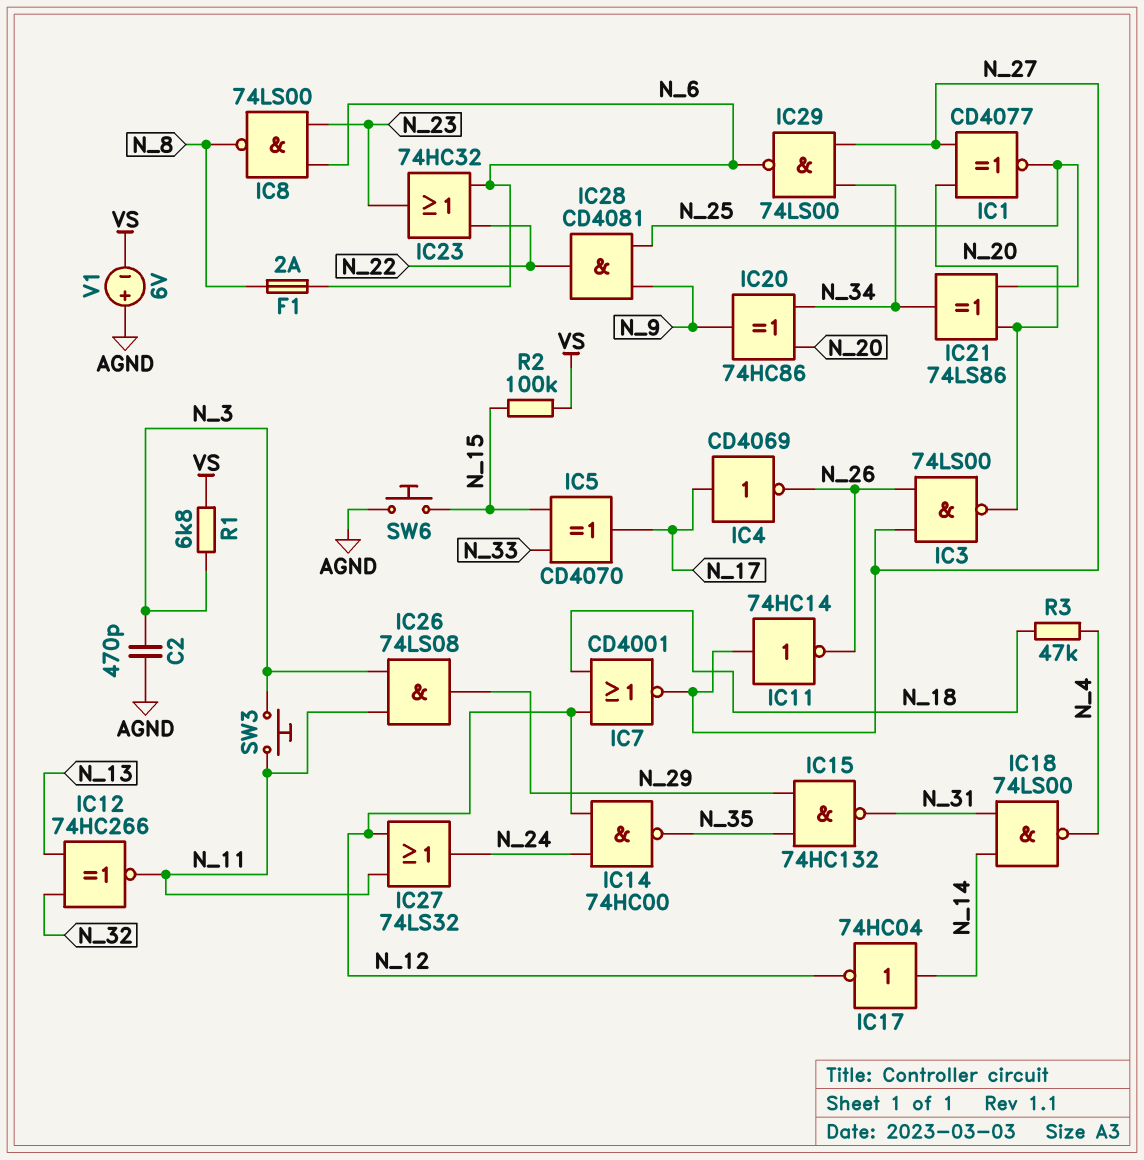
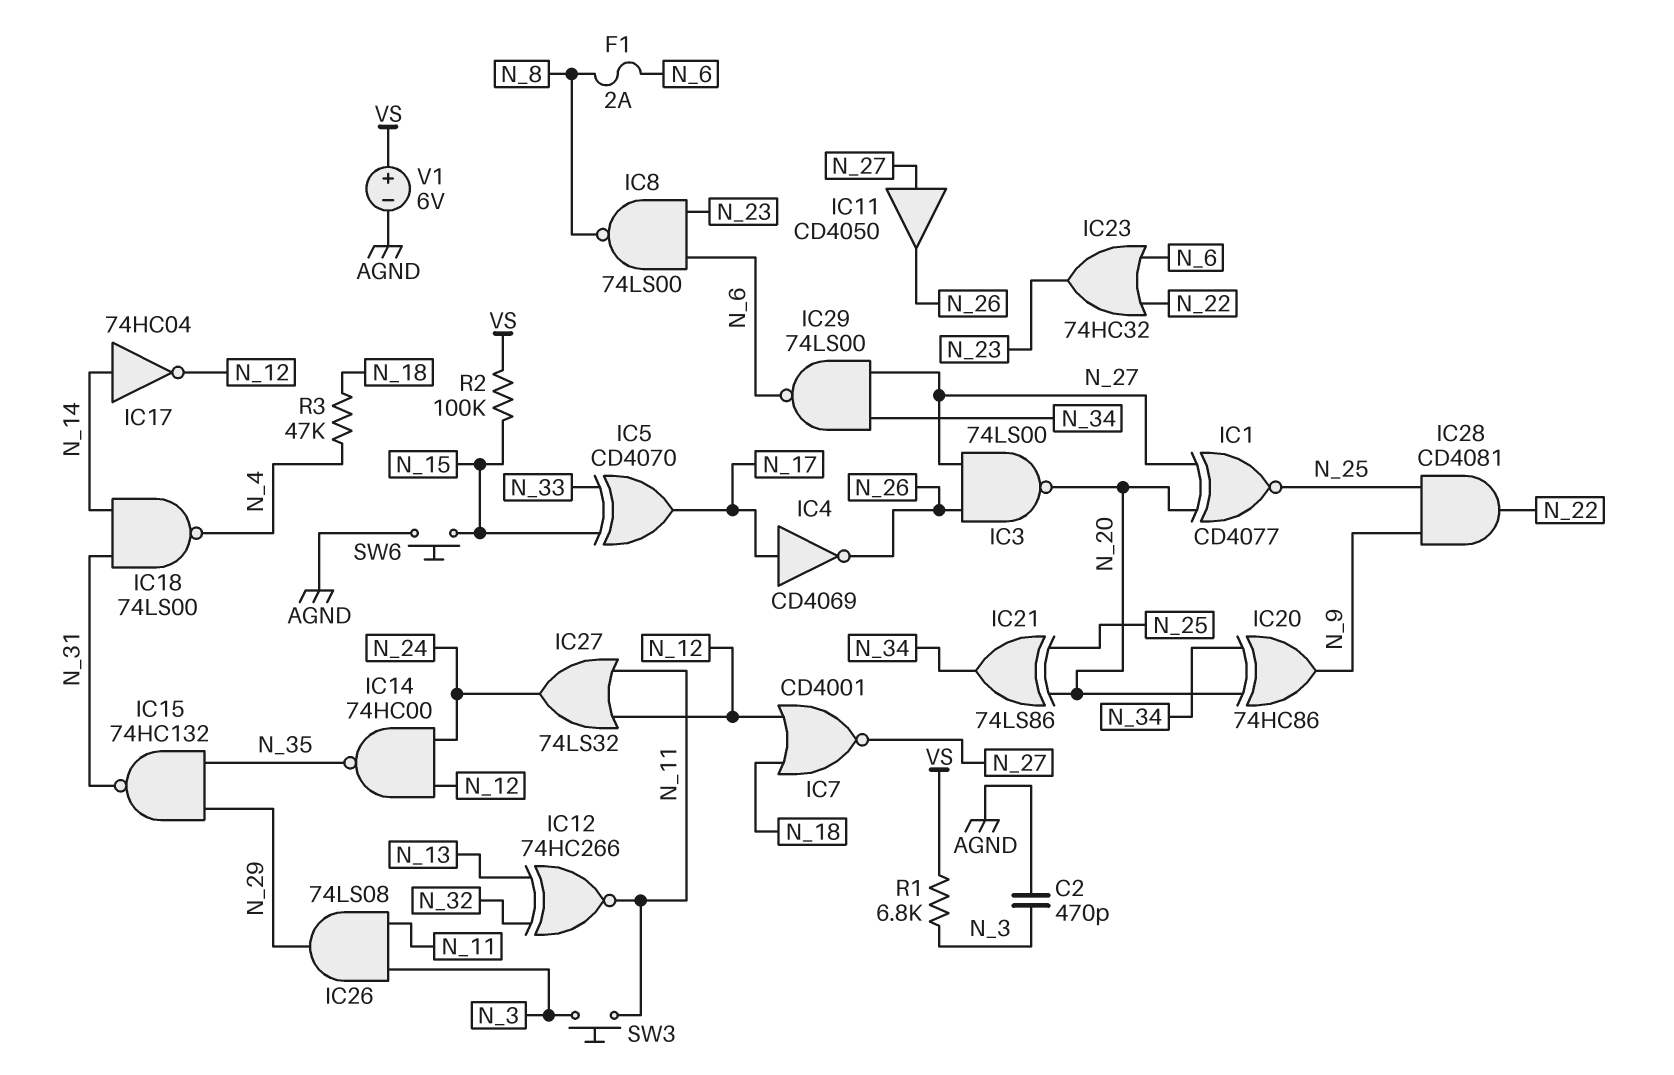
IC11: NOT 74HC14 (in N_27, out N_26) -> buffer CD4050 (in N_27, out N_26)
V1: 6V (plus AGND, minus VS) -> 6V (plus VS, minus AGND)

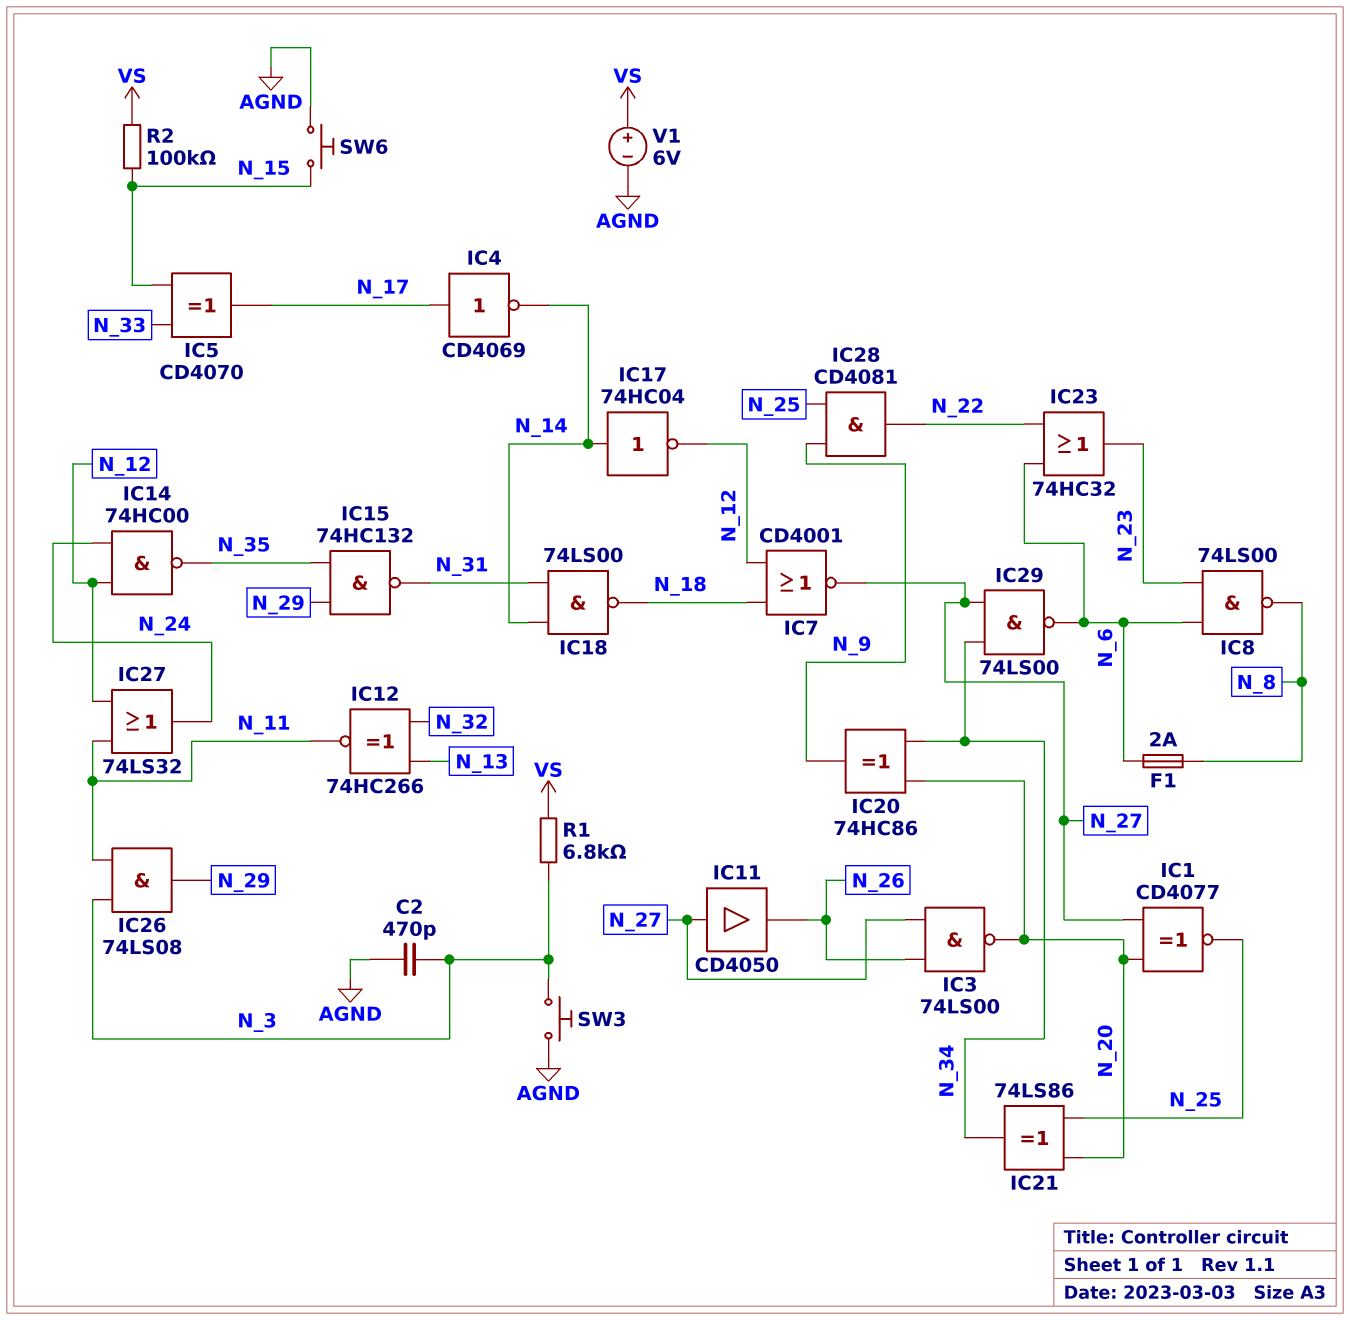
IC4: NOT CD4069 (in N_17, out N_26) -> NOT CD4069 (in N_17, out N_14)
IC18: NAND 74LS00 (in N_14, in N_31, out N_4) -> NAND 74LS00 (in N_14, in N_31, out N_18)
R3: 47k (N_4, N_18) -> none
SW3: button (N_3, N_11) -> button (AGND, N_3)

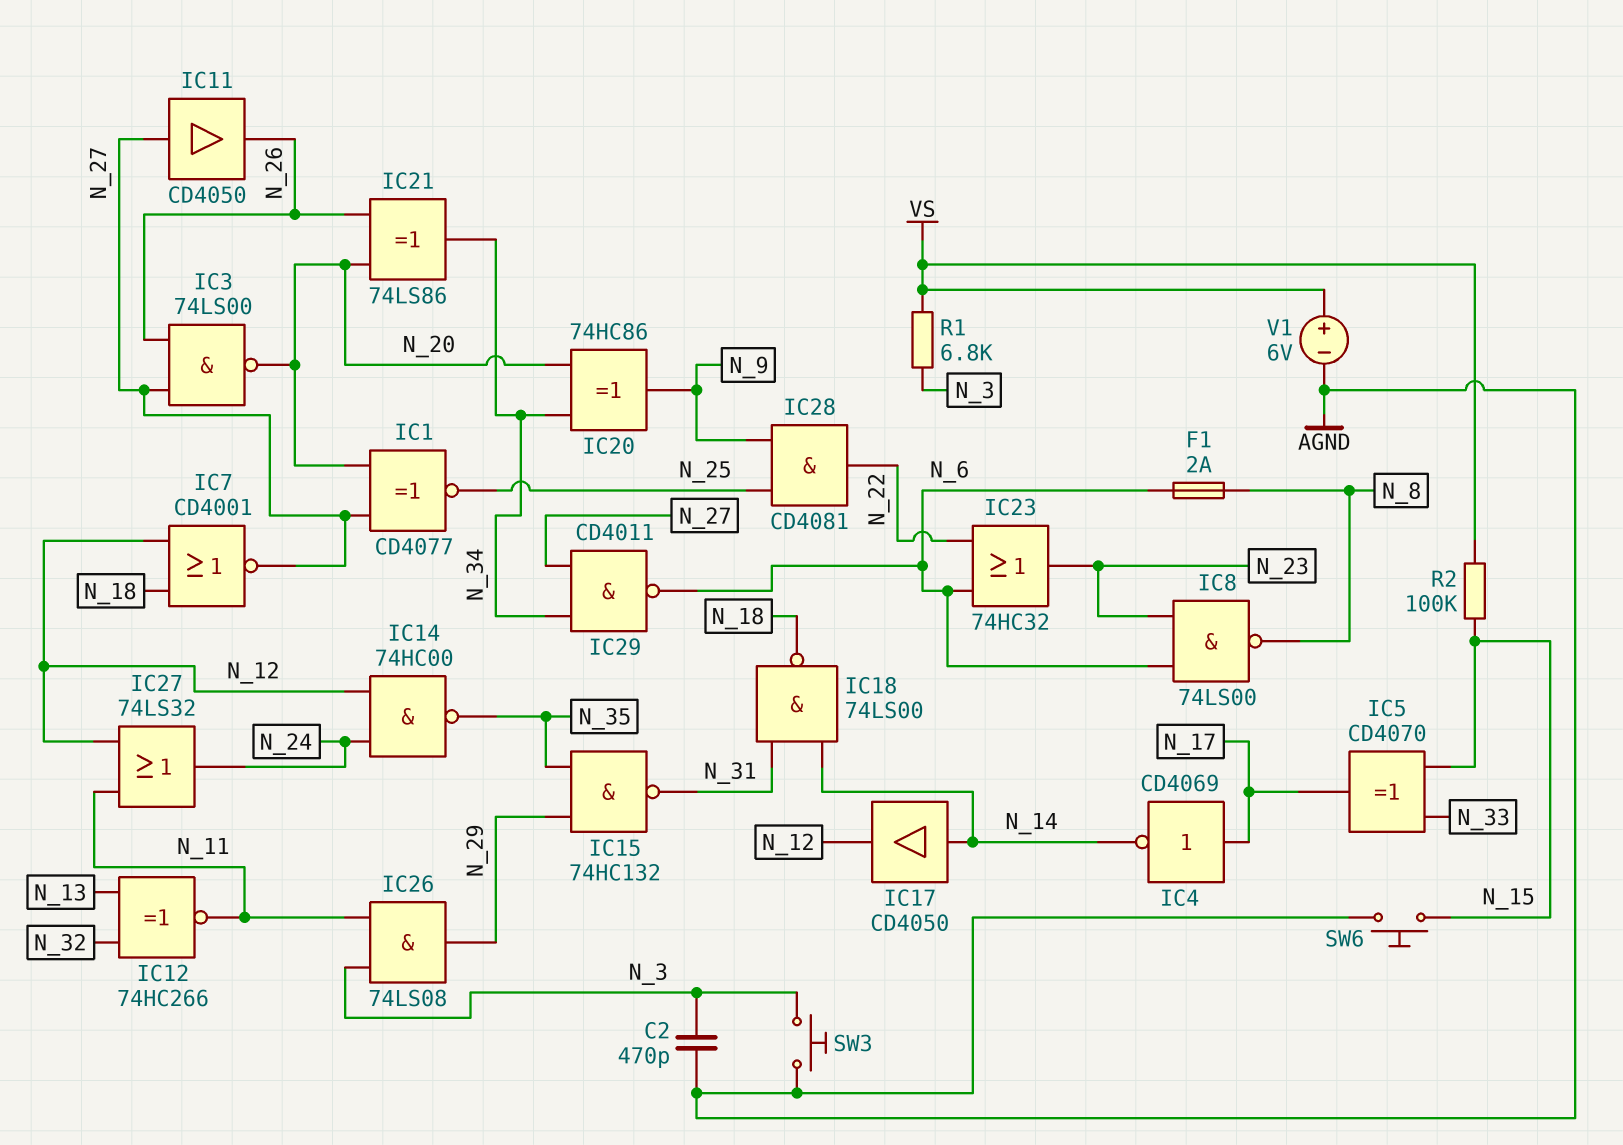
IC17: NOT 74HC04 (in N_14, out N_12) -> buffer CD4050 (in N_14, out N_12)
IC21: XOR 74LS86 (in N_20, in N_25, out N_34) -> XOR 74LS86 (in N_20, in N_26, out N_34)
IC29: NAND 74LS00 (in N_27, in N_34, out N_6) -> NAND CD4011 (in N_27, in N_34, out N_6)

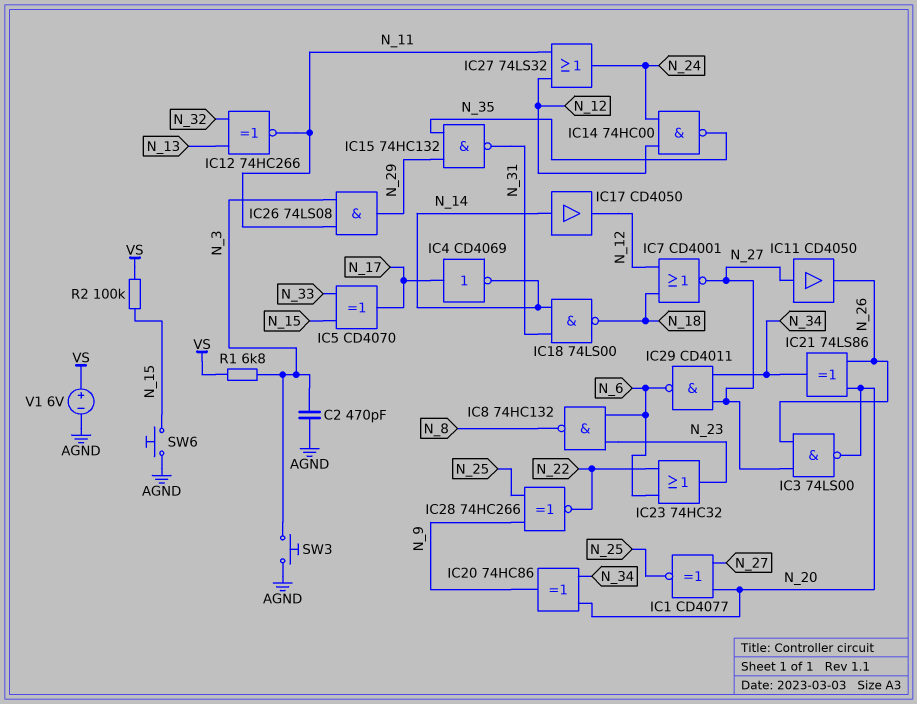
F1: 2A (N_6, N_8) -> none
IC8: NAND 74LS00 (in N_6, in N_23, out N_8) -> NAND 74HC132 (in N_6, in N_23, out N_8)
IC28: AND CD4081 (in N_9, in N_25, out N_22) -> XNOR 74HC266 (in N_9, in N_25, out N_22)

